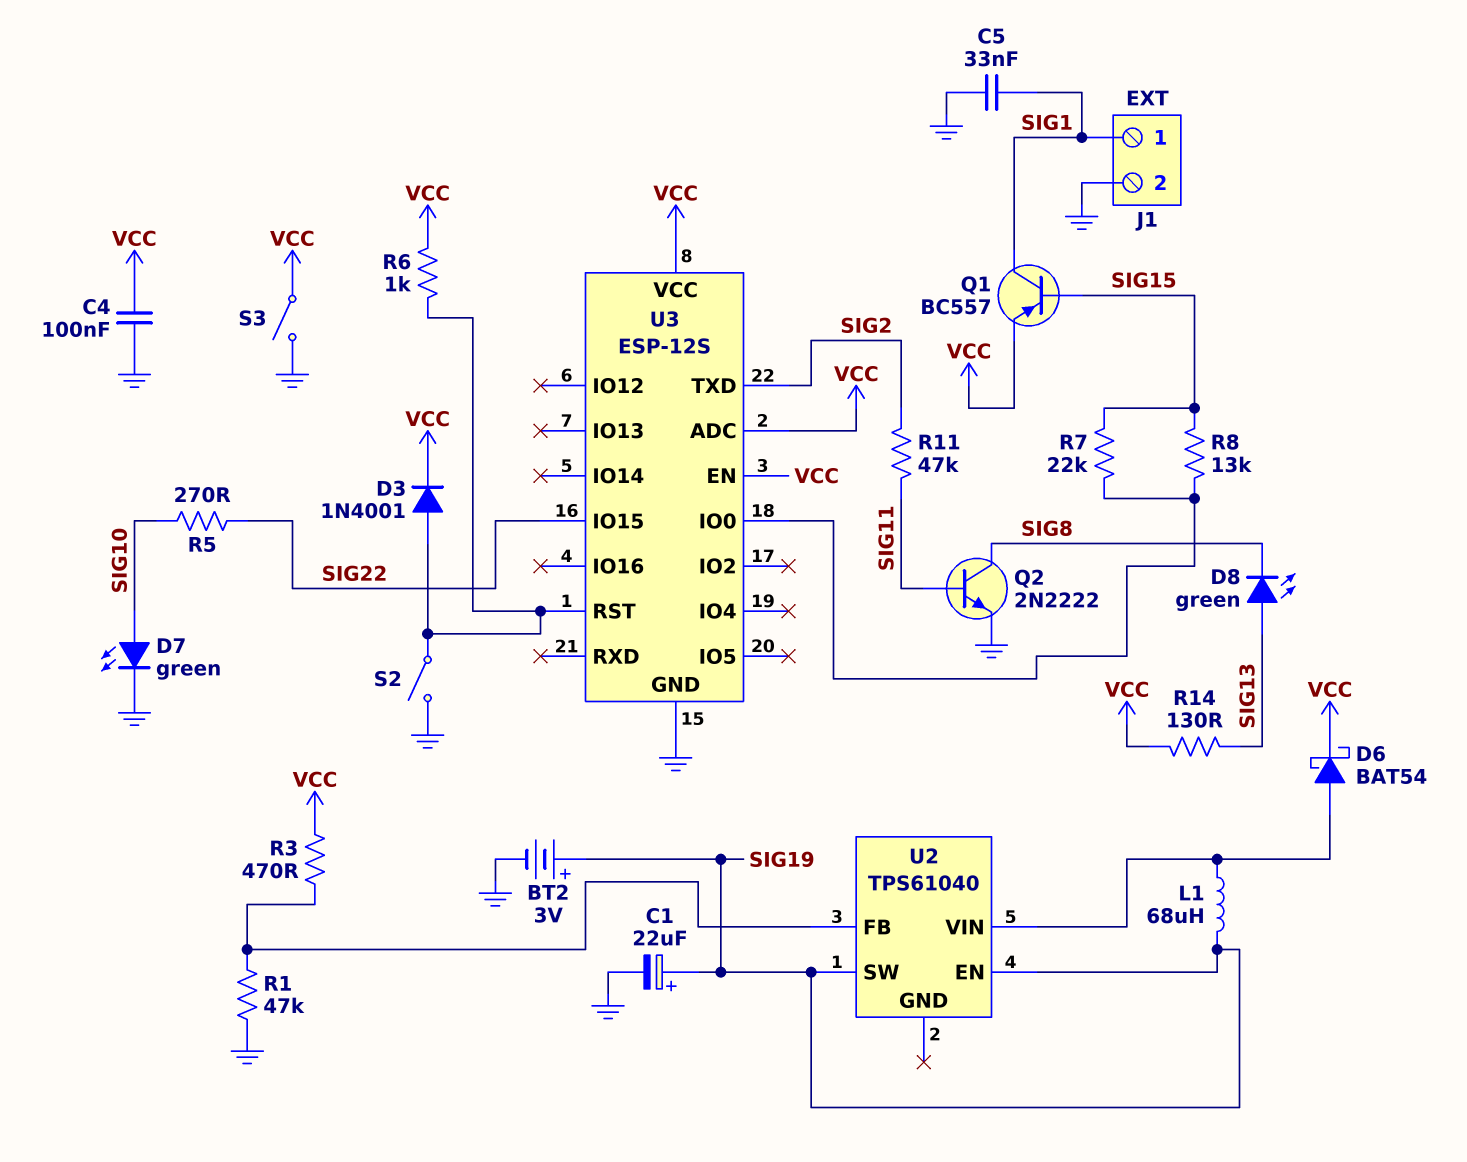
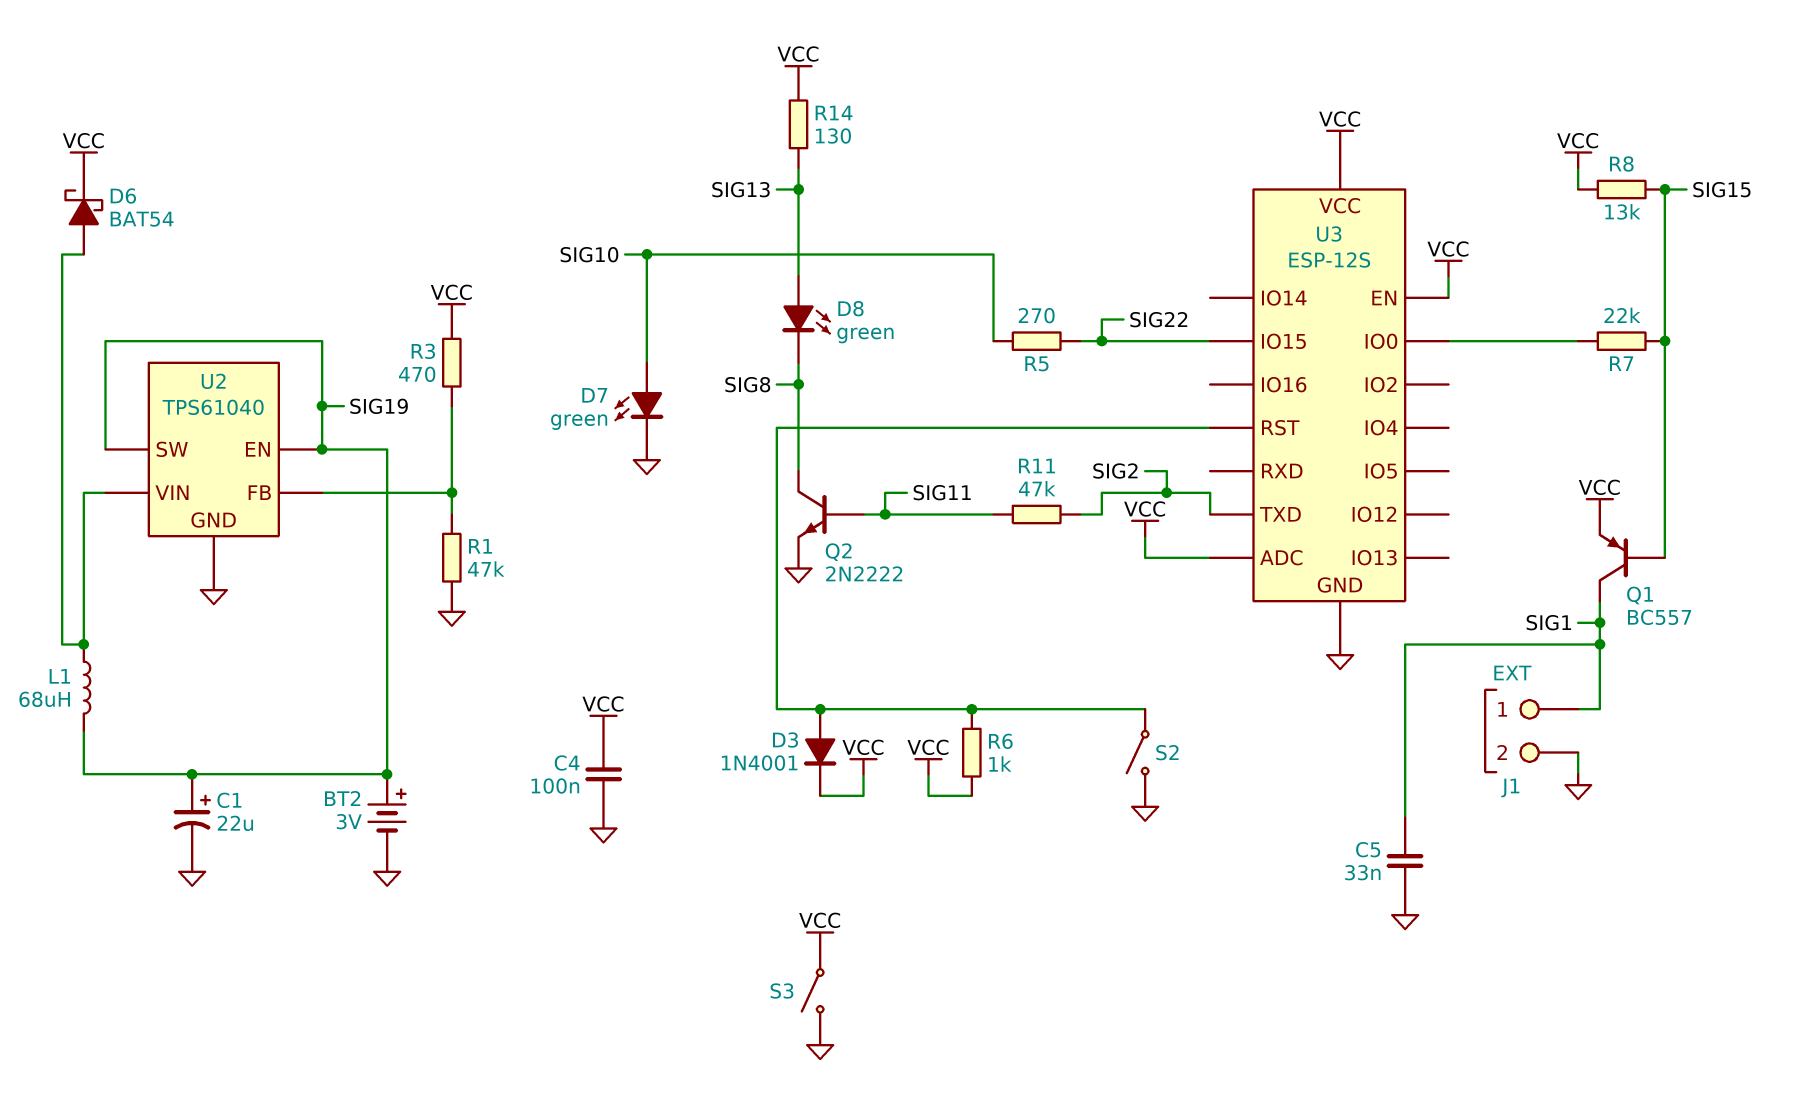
R8: 13k (SIG15, U3/IO0) -> 13k (SIG15, VCC)
U2 pin GND: none -> GND

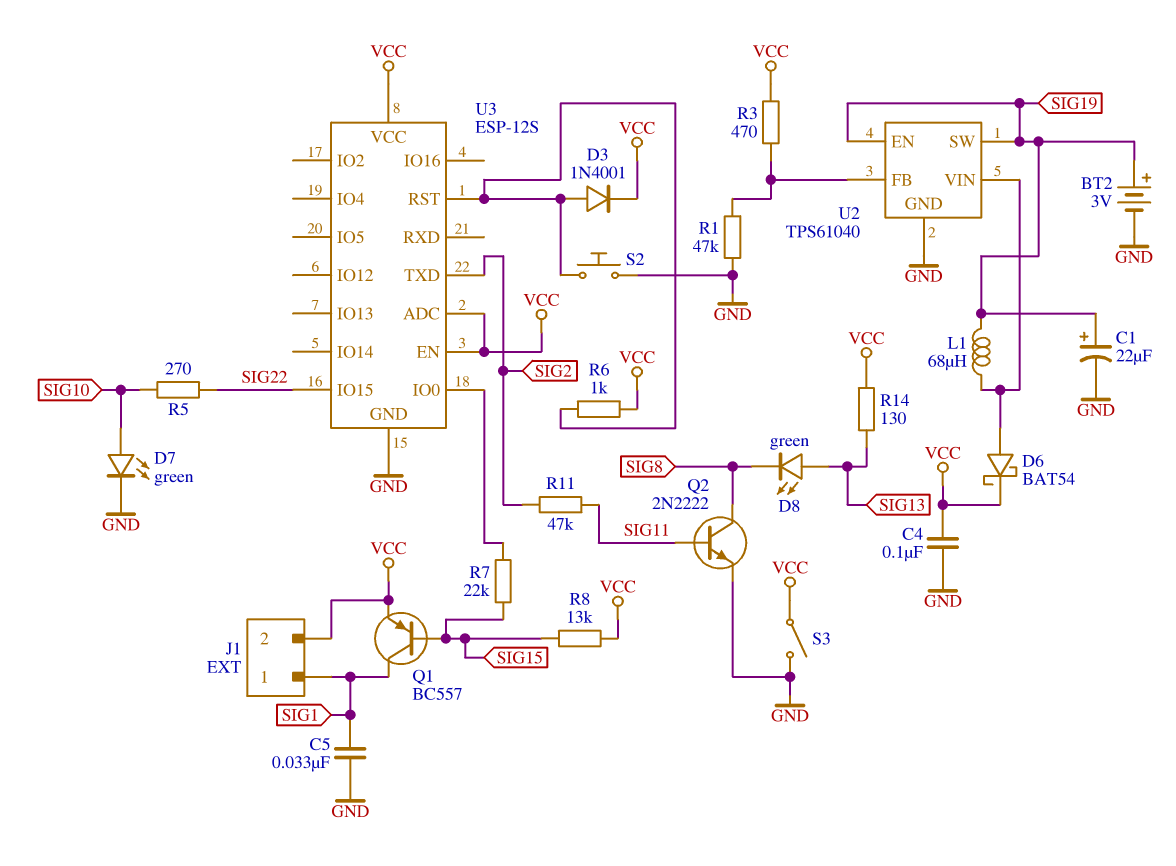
J1 pin 2: GND -> VCC
S2: switch (GND, U3/RST) -> button (GND, U3/RST)

